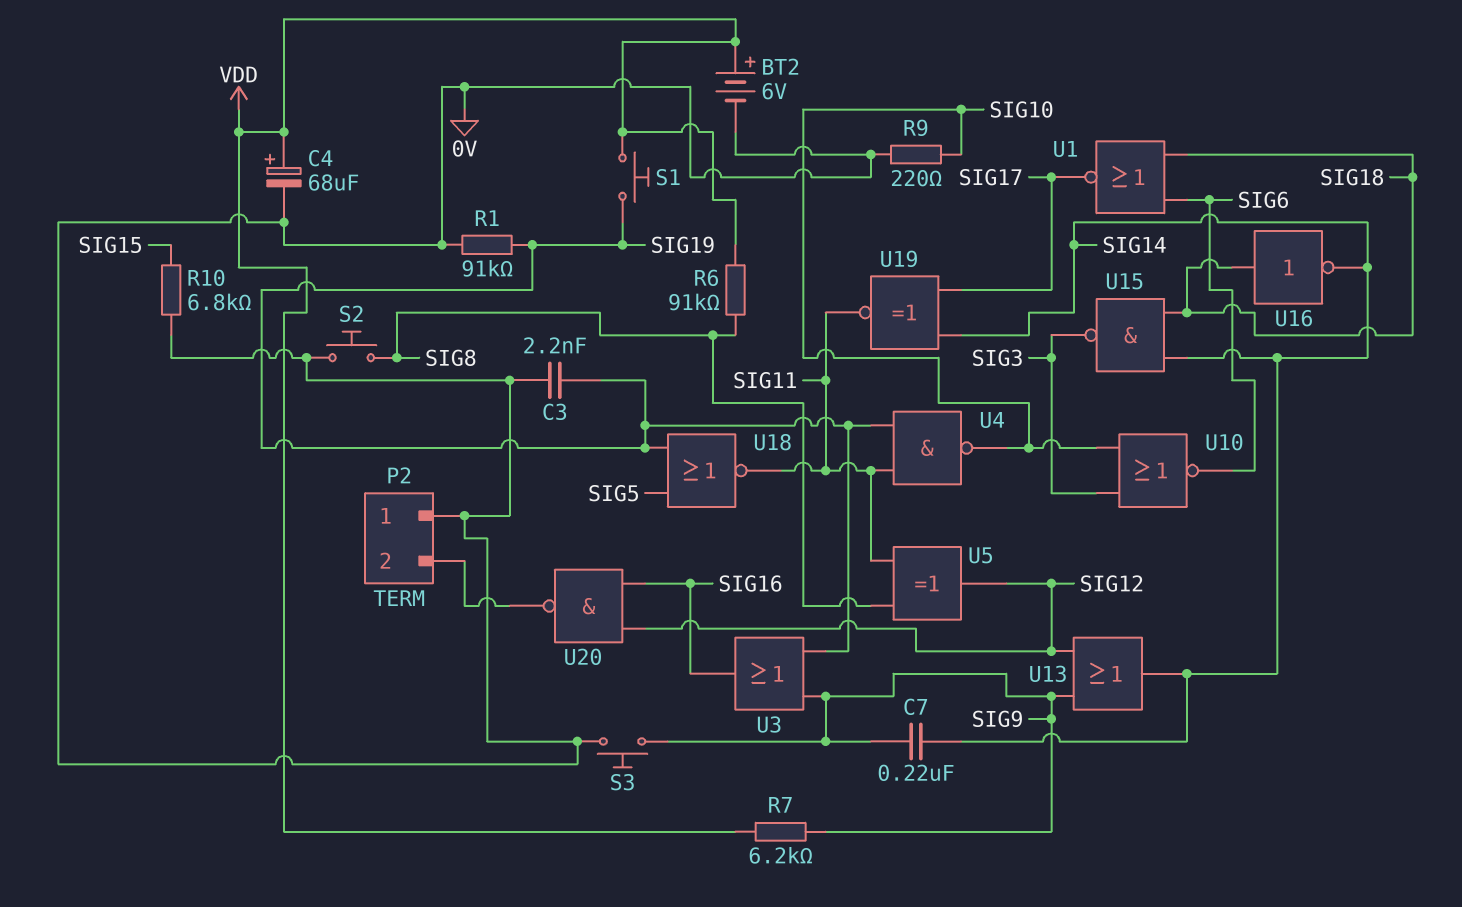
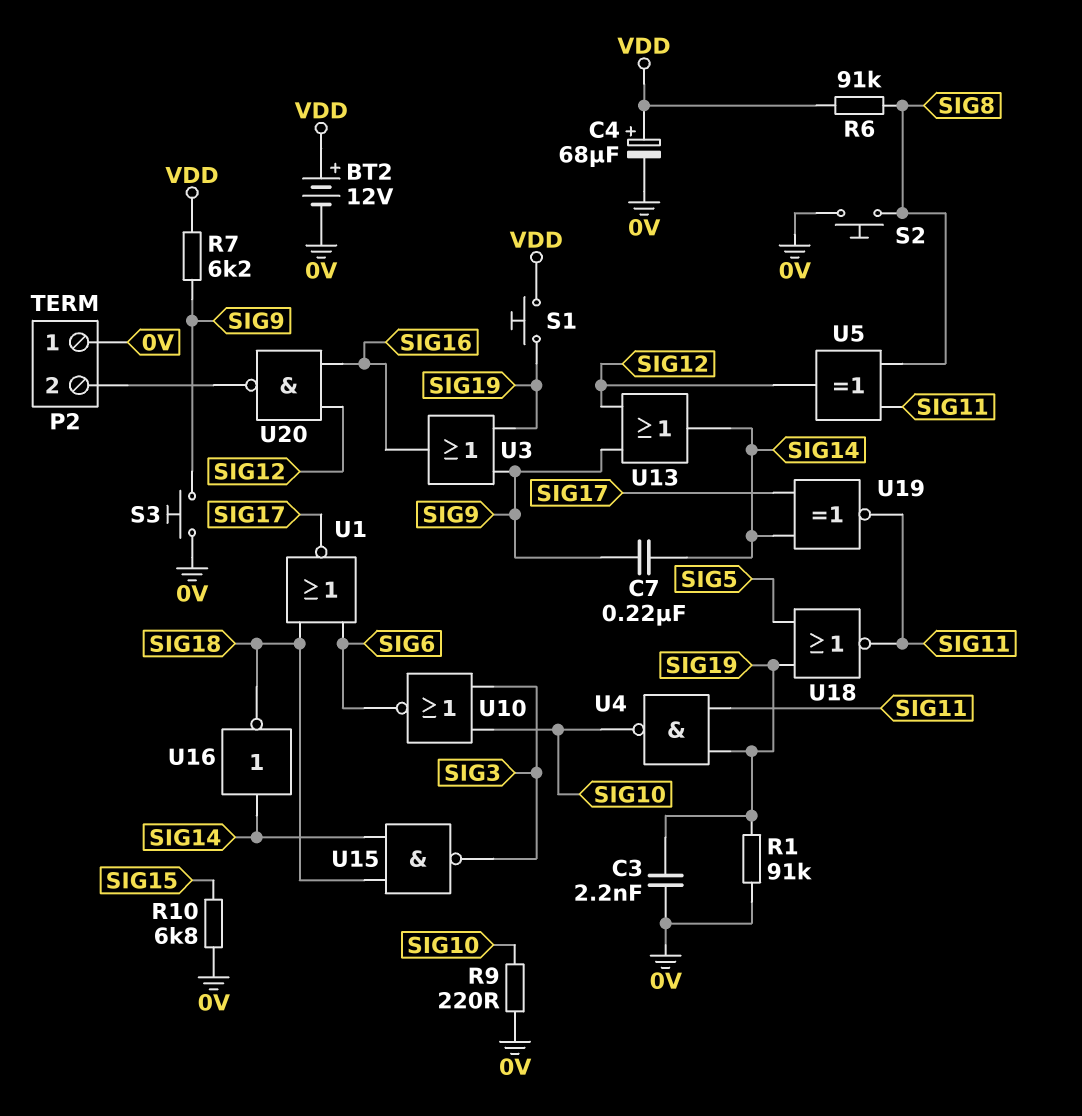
BT2: 6V (plus VDD, minus 0V) -> 12V (plus VDD, minus 0V)
U16: NOT (in SIG18, out SIG14) -> NOT (in SIG14, out SIG18)

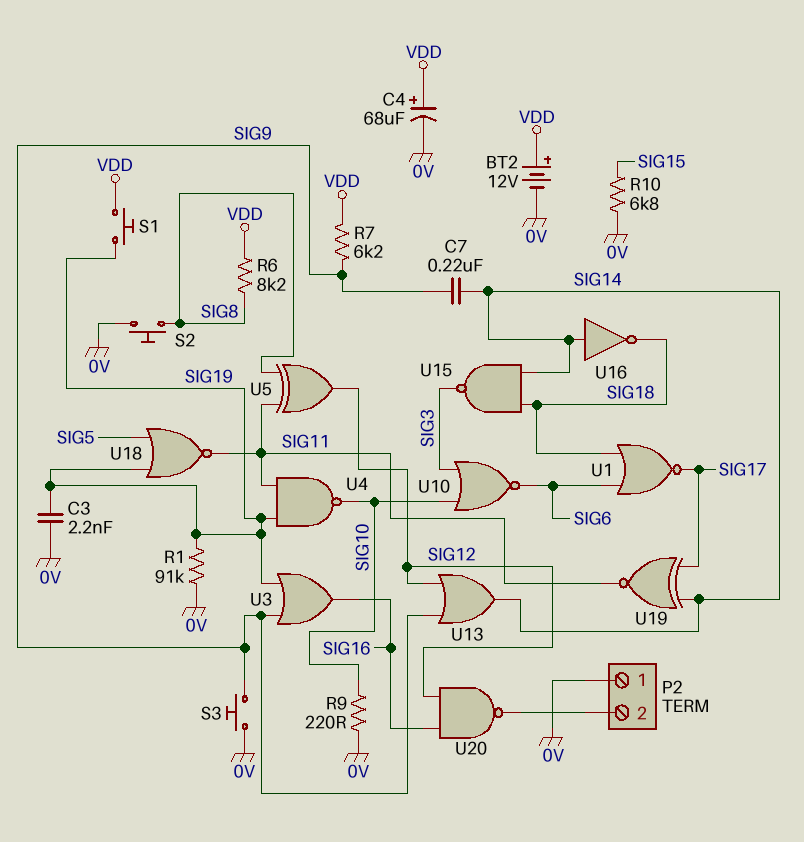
R6: 91k (SIG8, VDD) -> 8.2k (SIG8, VDD)

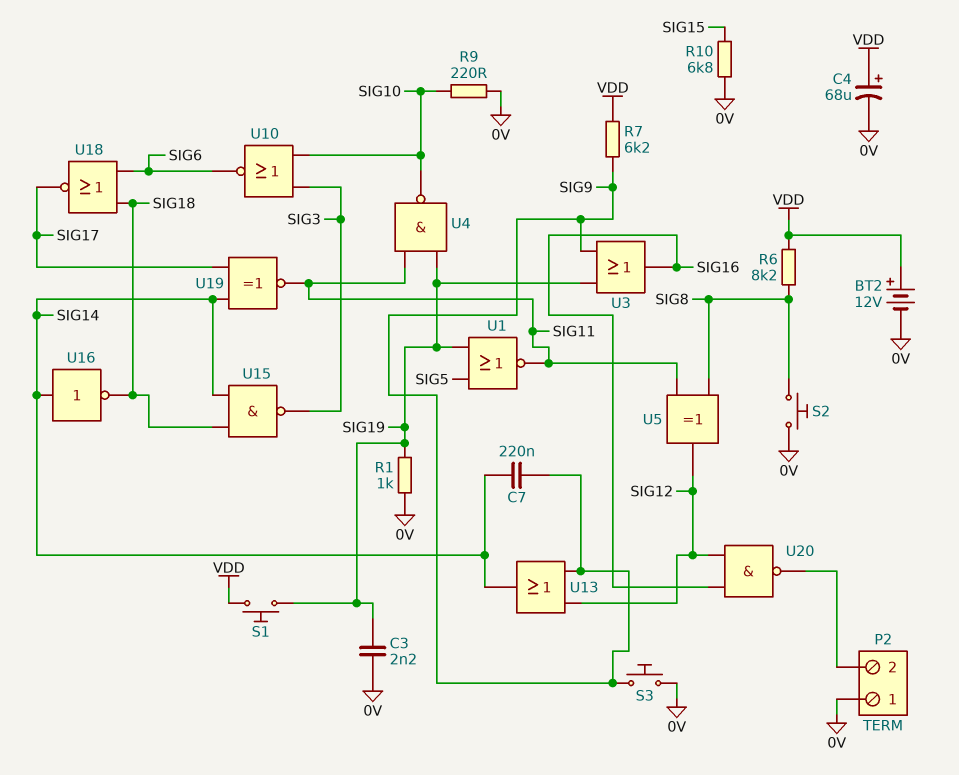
R1: 91k (0V, SIG19) -> 1k (0V, SIG19)
U1: NOR (in SIG6, in SIG18, out SIG17) -> NOR (in SIG5, in SIG19, out SIG11)
U18: NOR (in SIG5, in SIG19, out SIG11) -> NOR (in SIG6, in SIG18, out SIG17)

